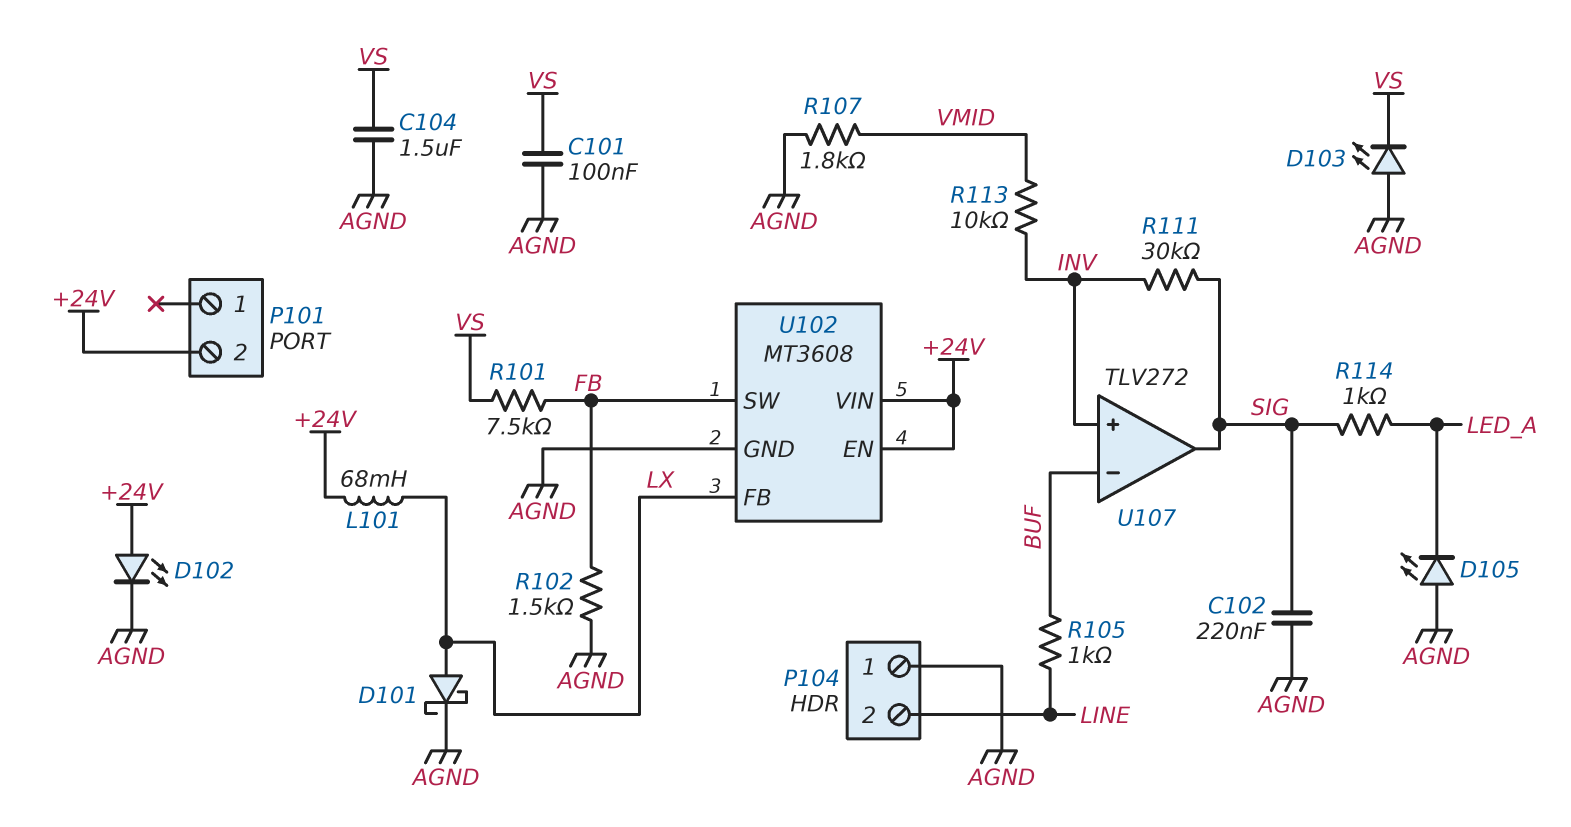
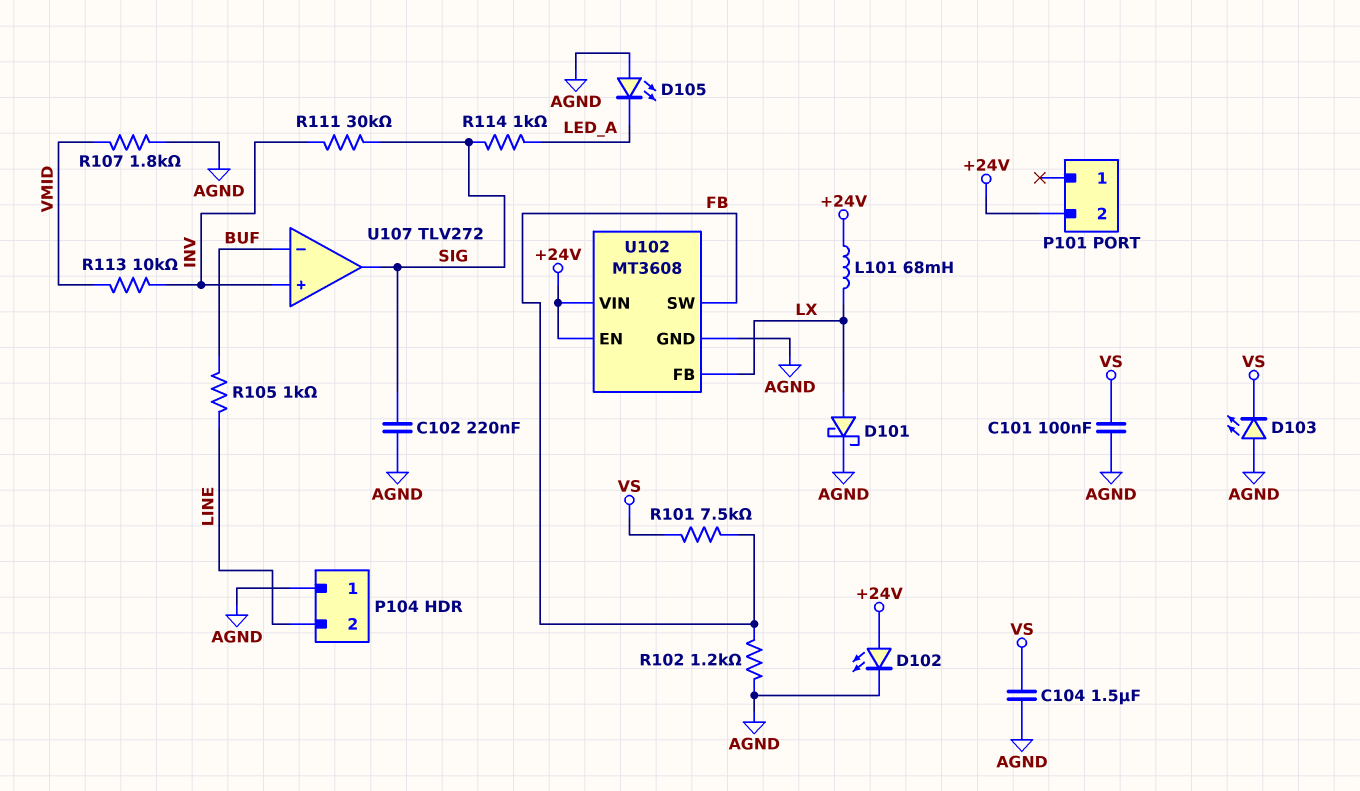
R102: 1.5k (AGND, FB) -> 1.2k (AGND, FB)

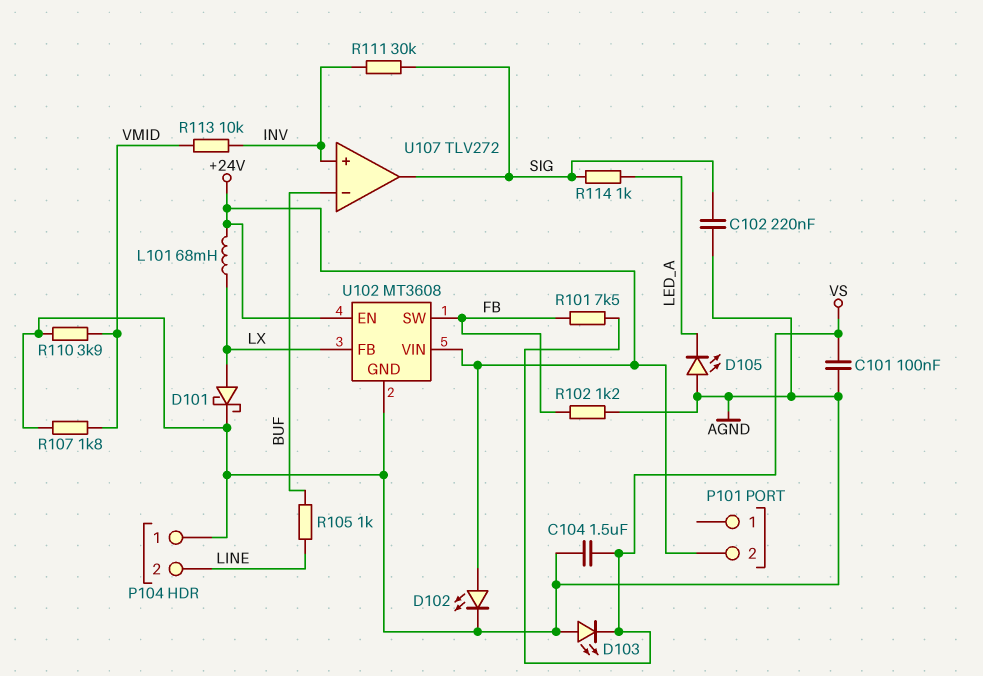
R110: none -> 3.9k (AGND, VMID)

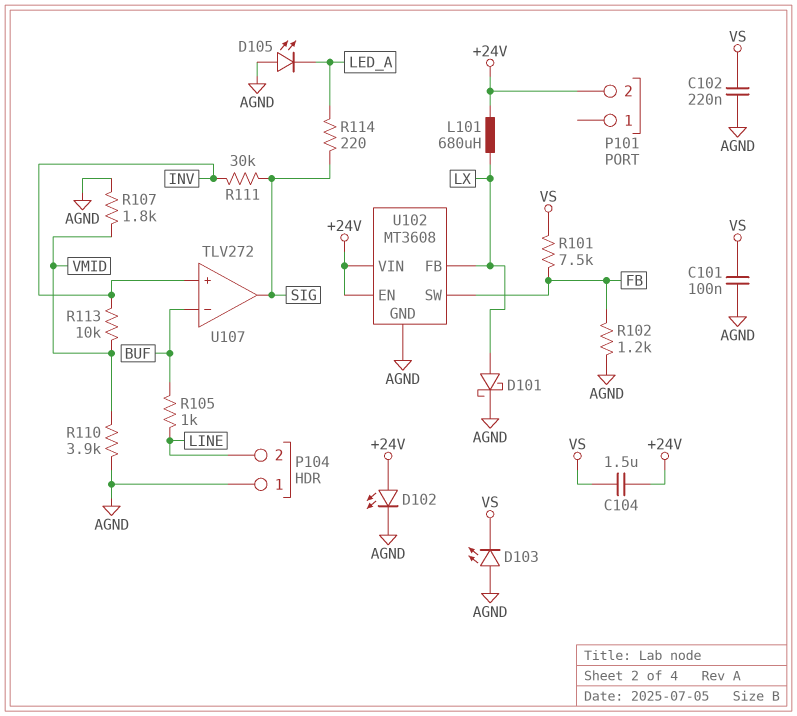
C102: 220nF (AGND, SIG) -> 220nF (AGND, VS)
C104: 1.5uF (AGND, VS) -> 1.5uF (+24V, VS)
L101: 68mH (+24V, LX) -> 680uH (+24V, LX)
R114: 1k (LED_A, SIG) -> 220 (LED_A, SIG)

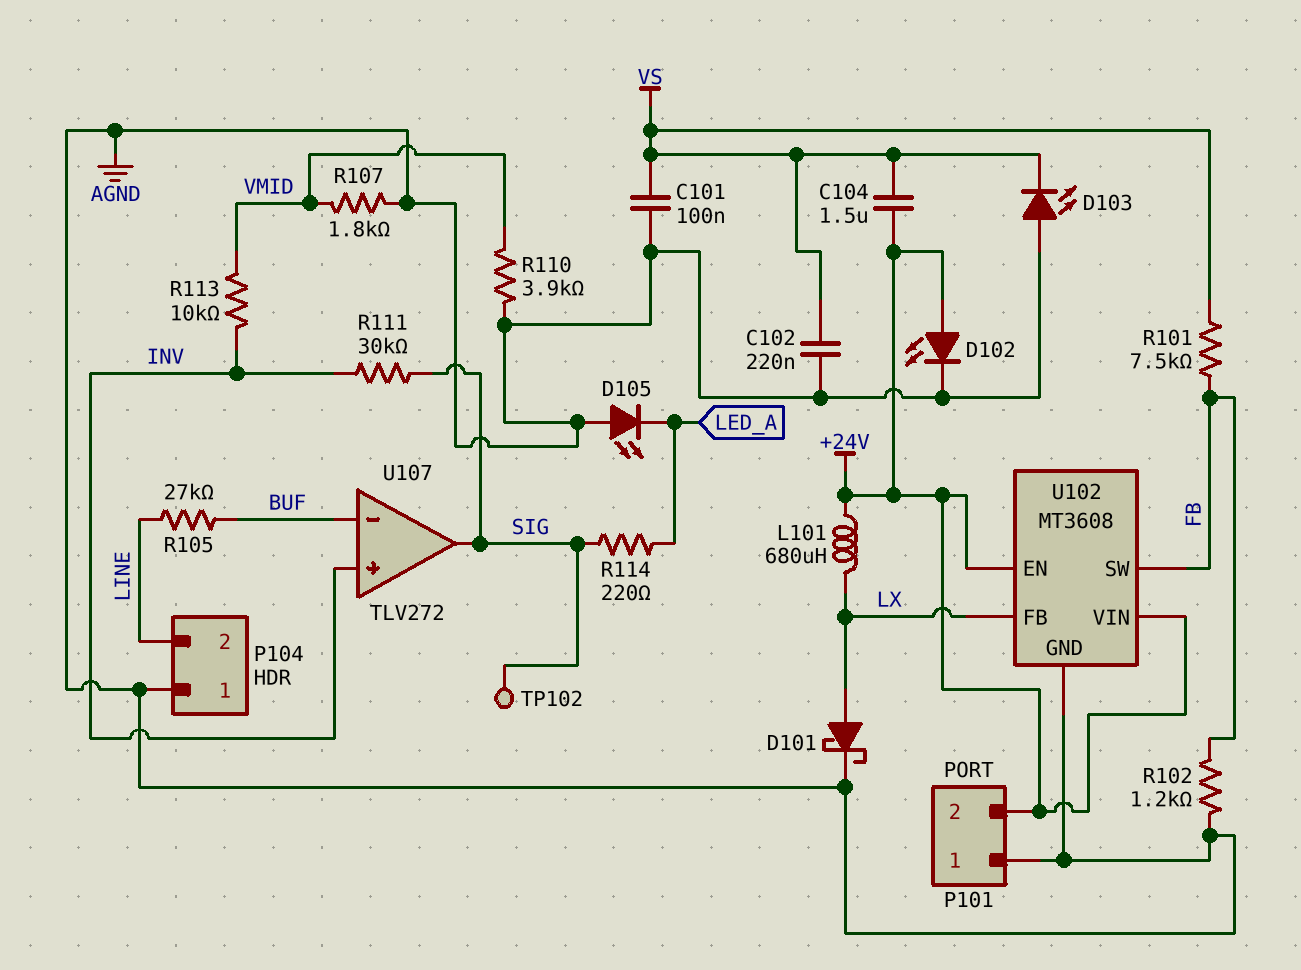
P101 pin 1: none -> AGND
R105: 1k (BUF, LINE) -> 27k (BUF, LINE)
TP102: none -> test point (SIG)

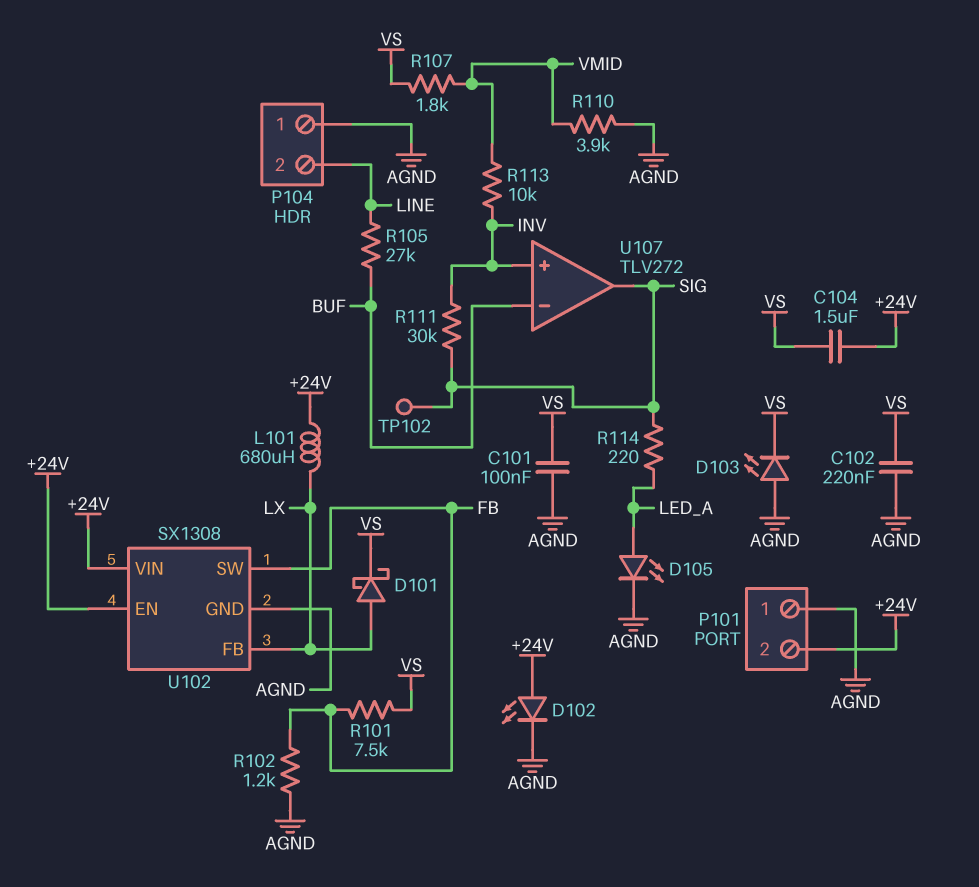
D101: schottky (A LX, K AGND) -> schottky (A LX, K VS)
D105: LED (A AGND, K LED_A) -> LED (A LED_A, K AGND)
R107: 1.8k (AGND, VMID) -> 1.8k (VMID, VS)
U102: MT3608 -> SX1308

